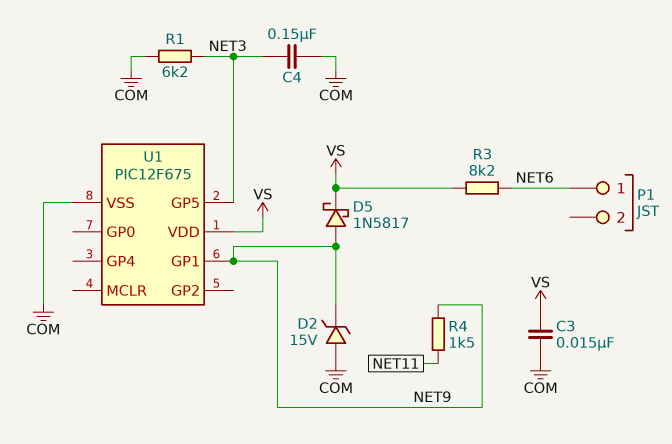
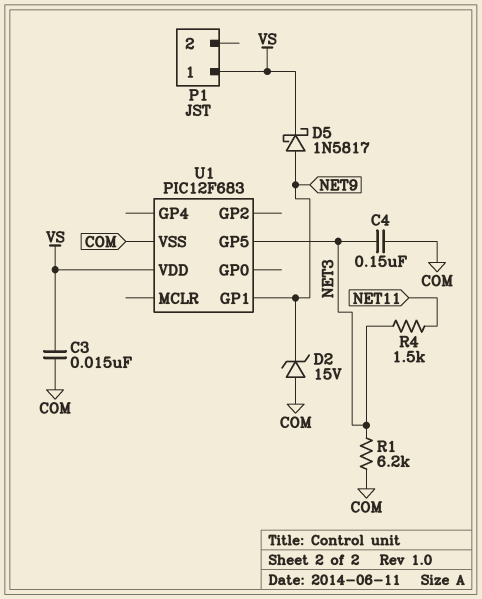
P1 pin 1: NET6 -> VS
R3: 8.2k (NET6, VS) -> none
R4: 1.5k (NET9, NET11) -> 1.5k (NET3, NET11)
U1: PIC12F675 -> PIC12F683

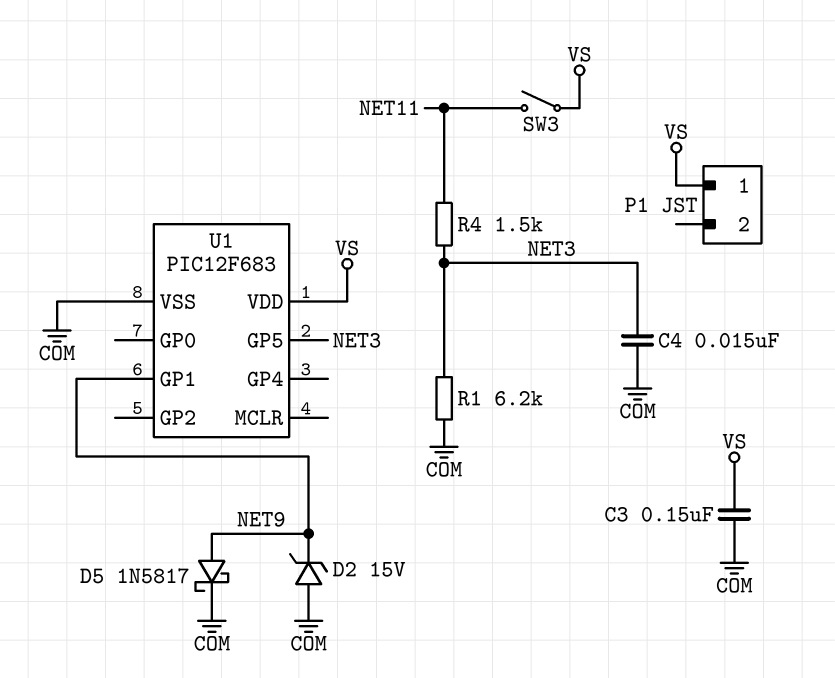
C3: 15nF (COM, VS) -> 150nF (COM, VS)
C4: 150nF (COM, NET3) -> 15nF (COM, NET3)
D5: schottky 1N5817 (A NET9, K VS) -> schottky 1N5817 (A NET9, K COM)
SW3: none -> switch (NET11, VS)

